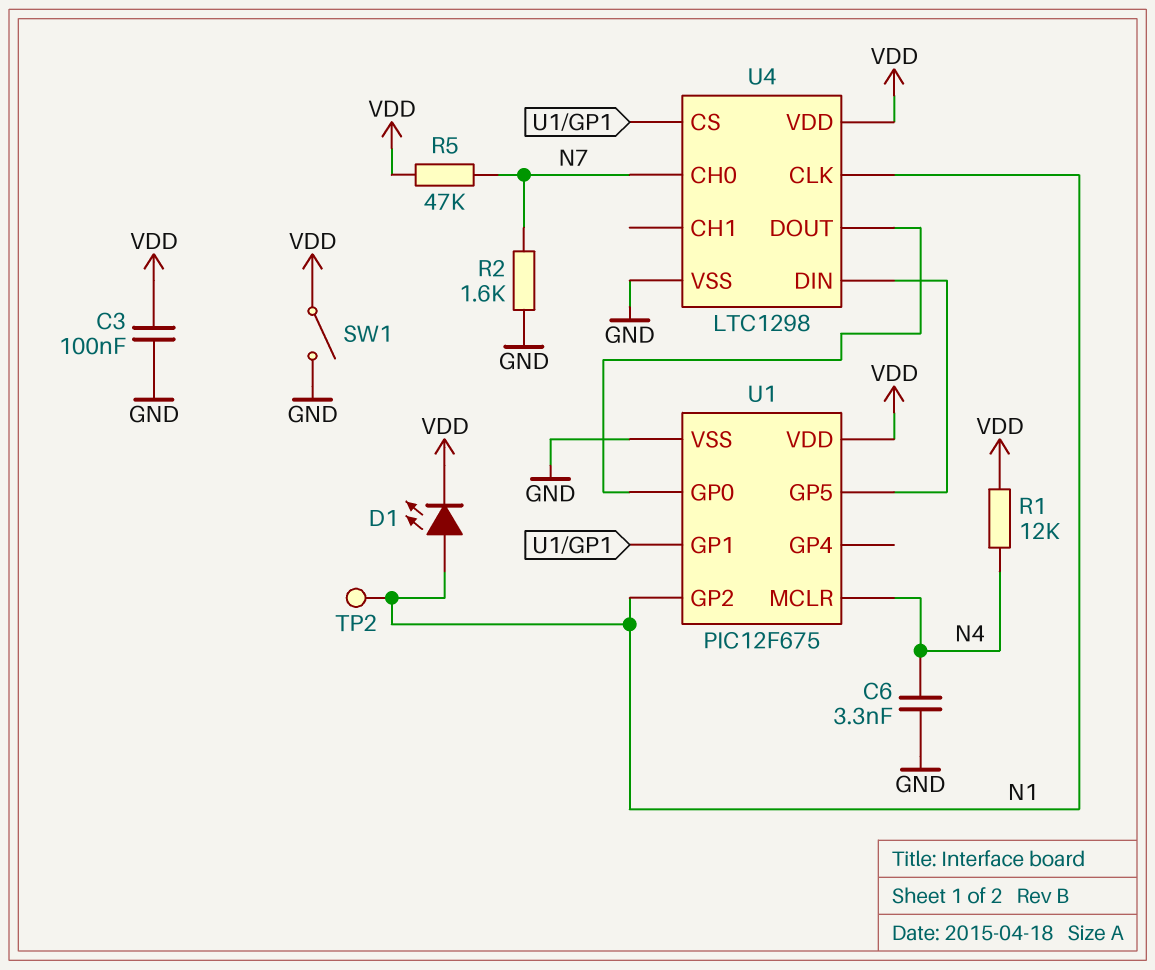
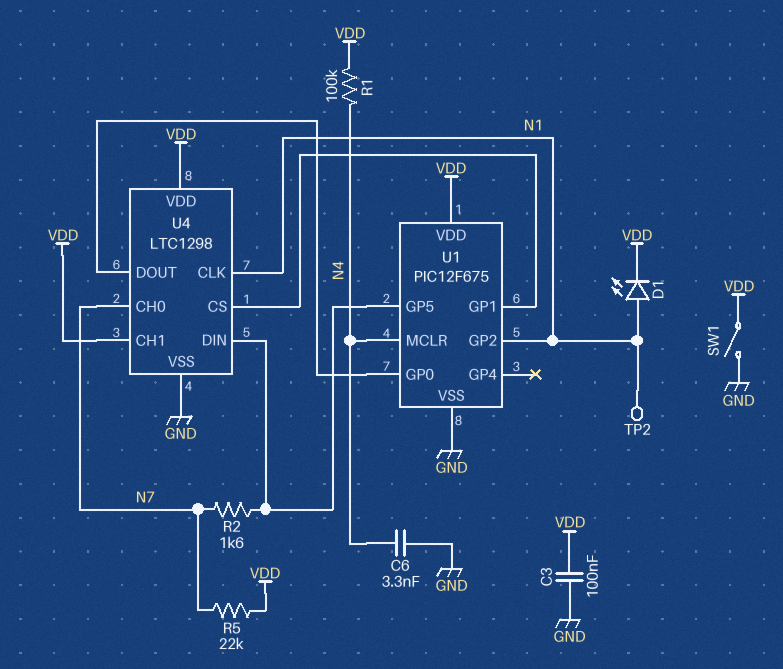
R1: 12k (N4, VDD) -> 100k (N4, VDD)
R2: 1.6k (GND, N7) -> 1.6k (N7, U1/GP5)
R5: 47k (N7, VDD) -> 22k (N7, VDD)
U4 pin CH1: none -> VDD

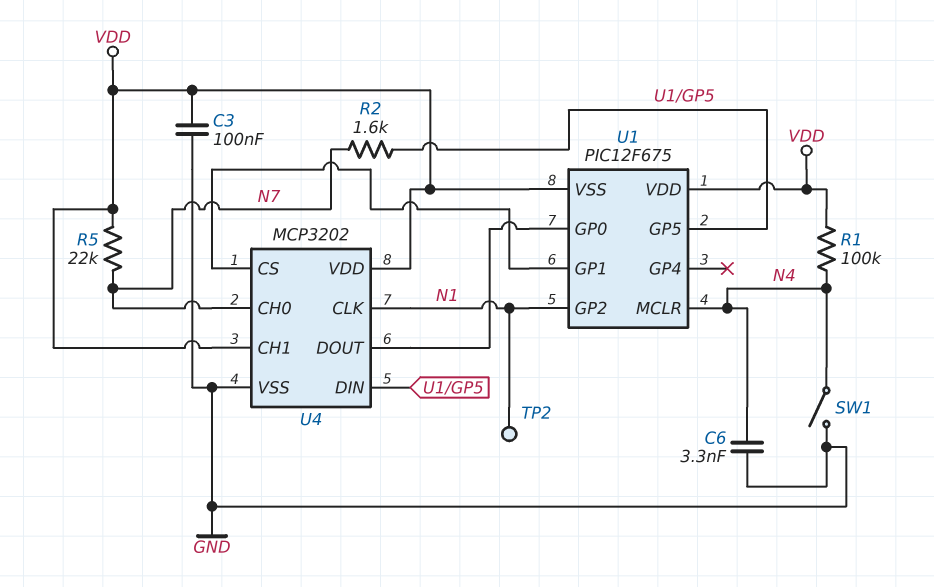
D1: LED (A N1, K VDD) -> none
SW1: switch (GND, VDD) -> switch (GND, N4)
U1 pin VSS: GND -> VDD
U4: LTC1298 -> MCP3202

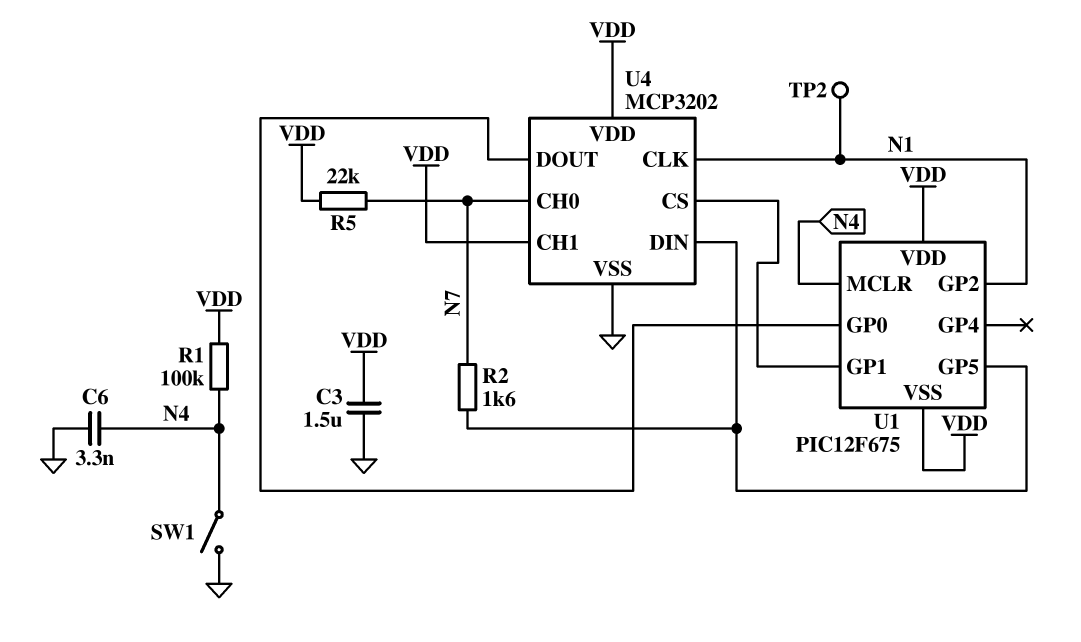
C3: 100nF (GND, VDD) -> 1.5uF (GND, VDD)

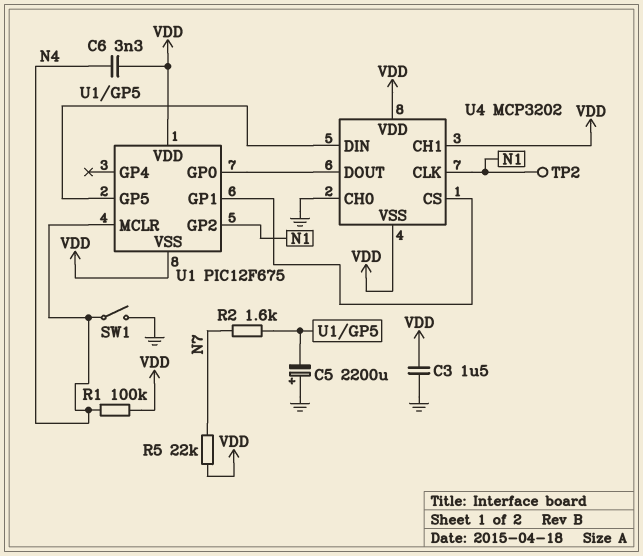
C5: none -> 2200uF (plus GND, minus U1/GP5)
C6: 3.3nF (GND, N4) -> 3.3nF (N4, VDD)
U4 pin CH0: N7 -> GND
U4 pin VSS: GND -> VDD

